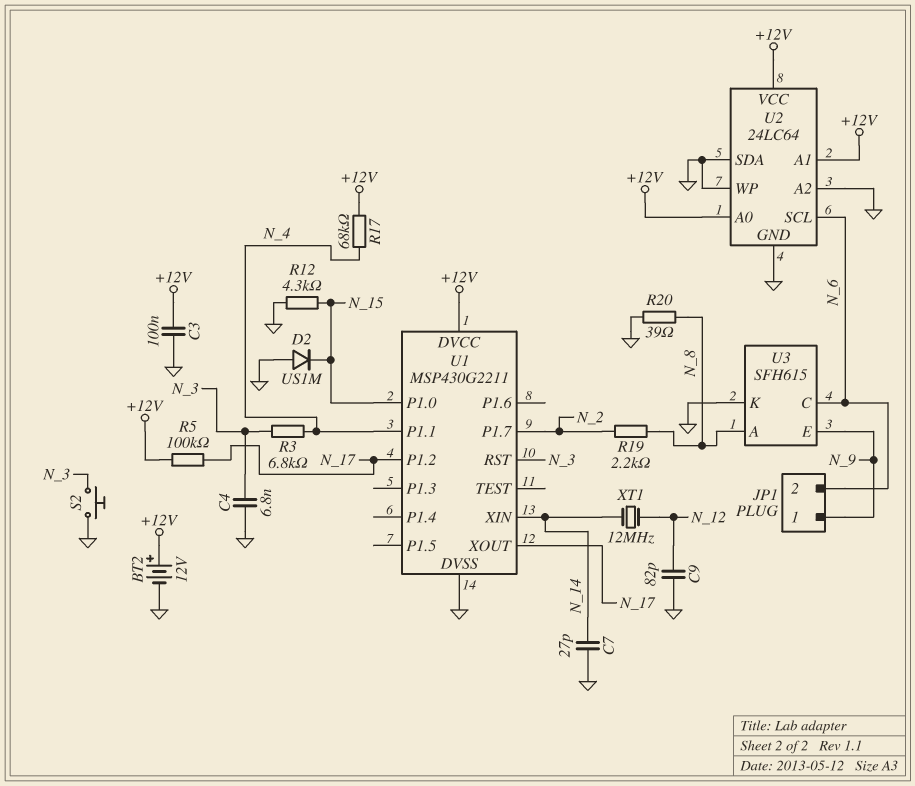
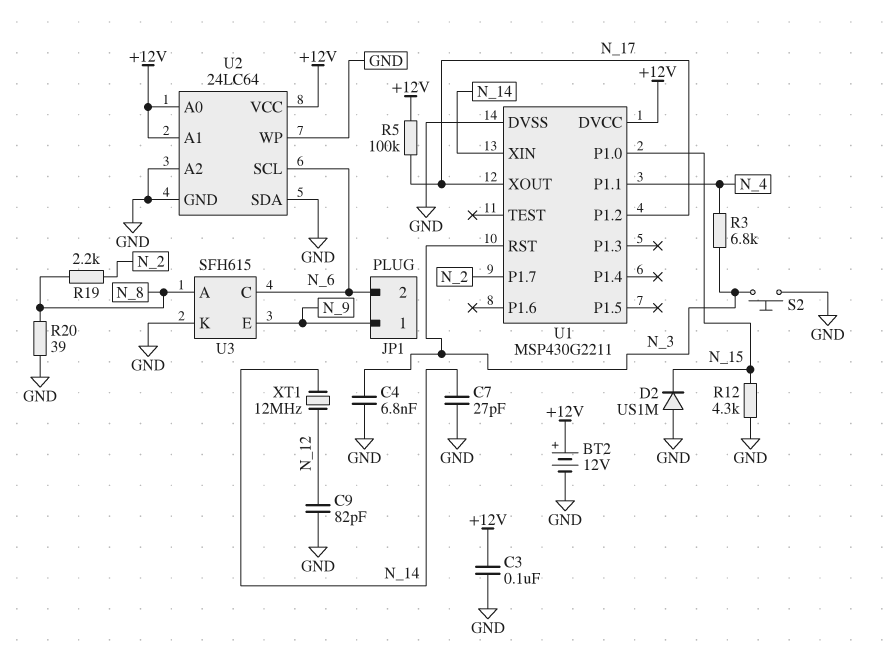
R17: 68k (+12V, N_4) -> none

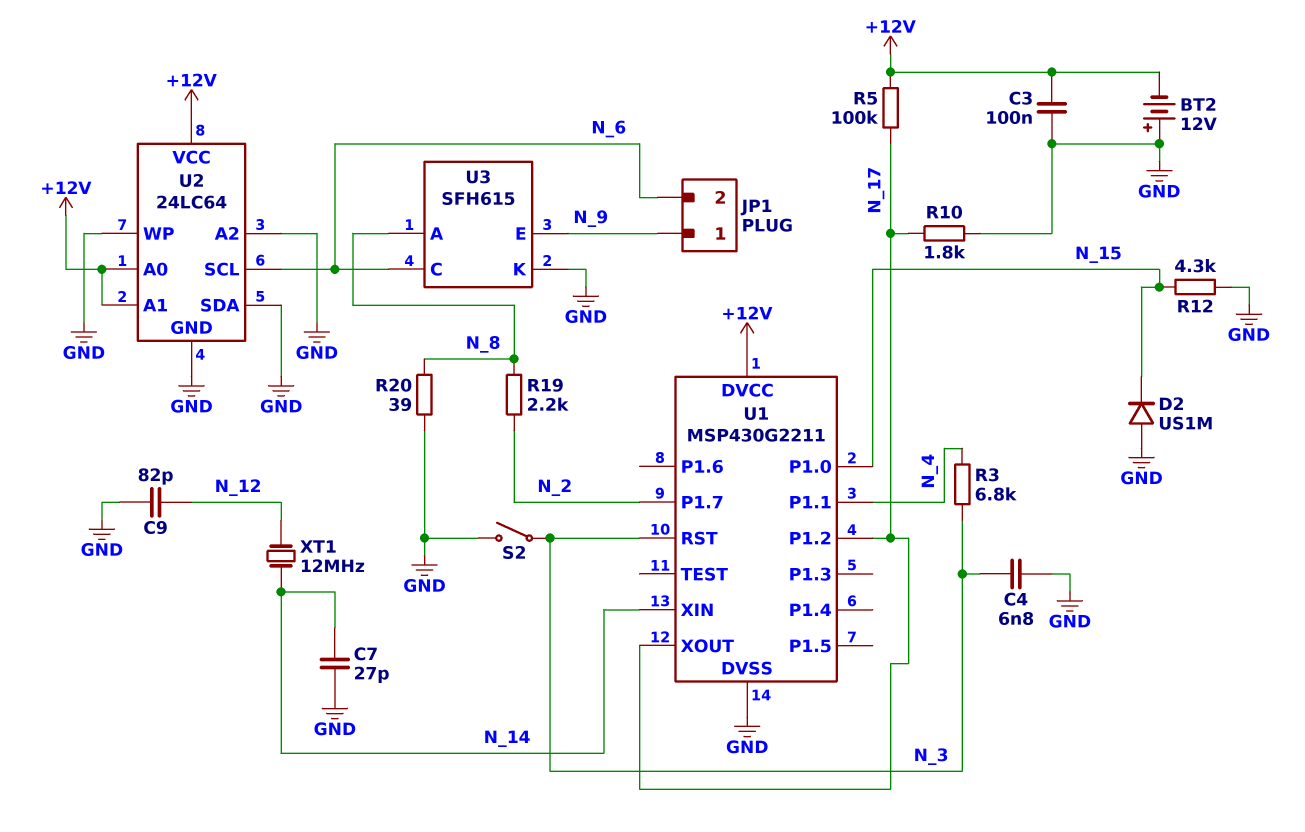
BT2: 12V (plus +12V, minus GND) -> 12V (plus GND, minus +12V)
R10: none -> 1.8k (GND, N_17)
S2: button (GND, N_3) -> switch (GND, N_3)

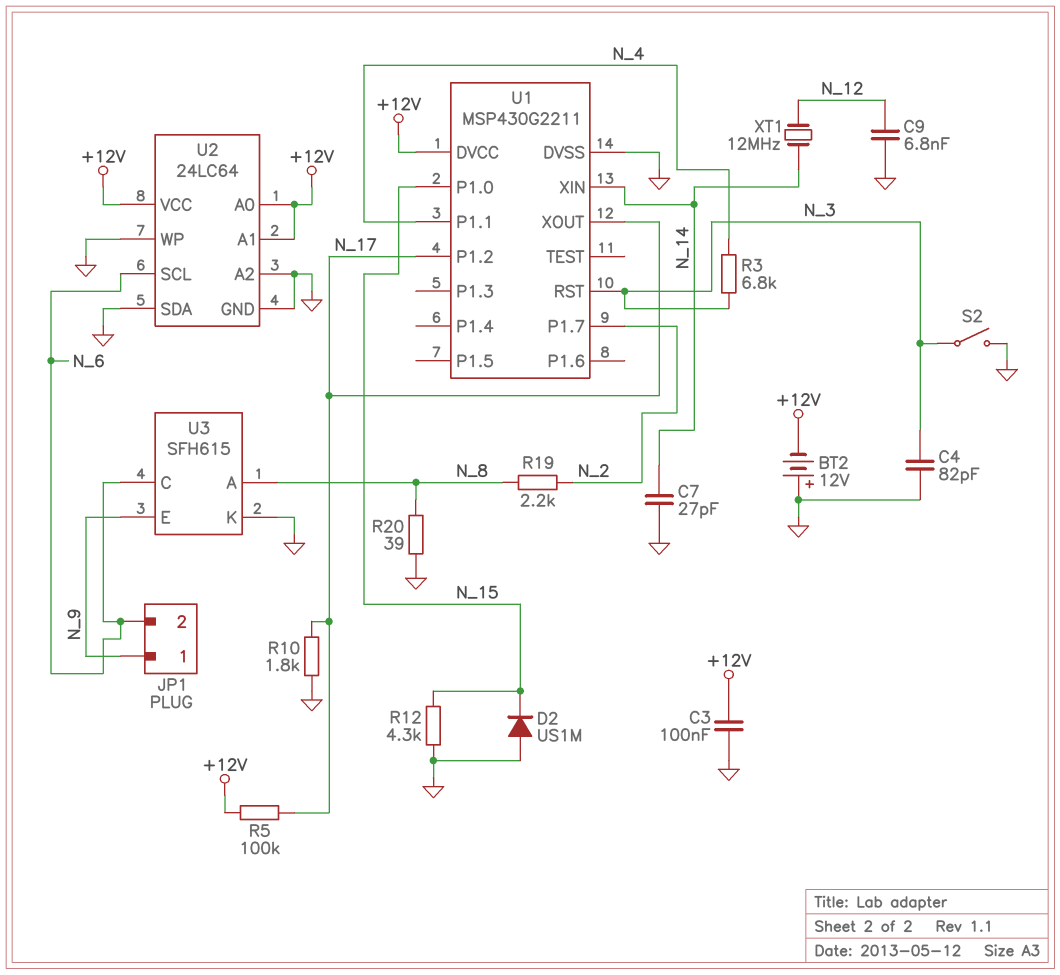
C4: 6.8nF (GND, N_3) -> 82pF (GND, N_3)
C9: 82pF (GND, N_12) -> 6.8nF (GND, N_12)

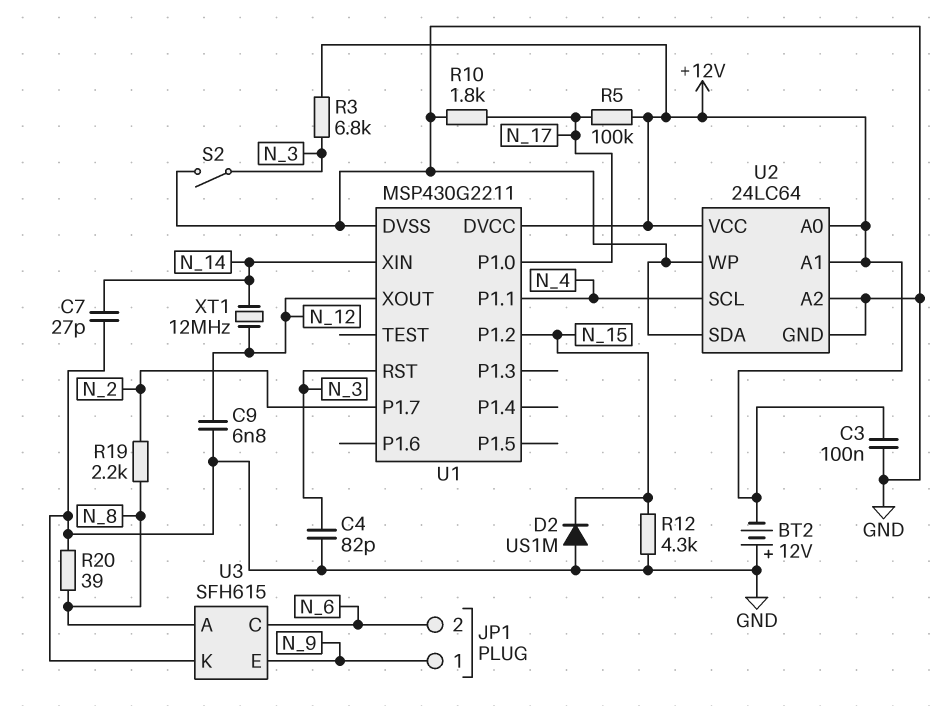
R3: 6.8k (N_3, N_4) -> 6.8k (+12V, N_3)
U1 pin P1.0: N_15 -> N_17
U1 pin P1.2: N_17 -> N_15
U1 pin XOUT: N_17 -> N_12
U2 pin SCL: N_6 -> N_4

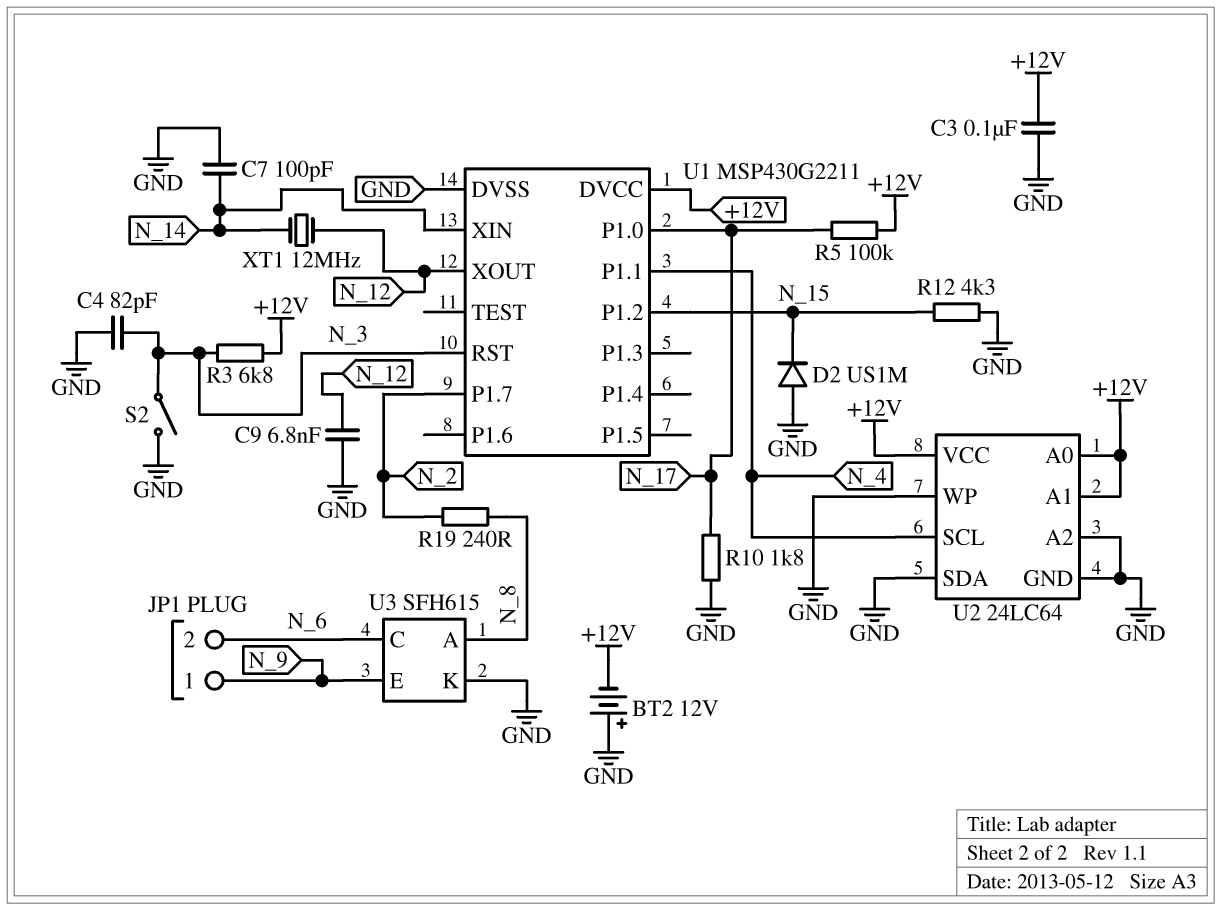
C7: 27pF (GND, N_14) -> 100pF (GND, N_14)
R19: 2.2k (N_2, N_8) -> 240 (N_2, N_8)
R20: 39 (GND, N_8) -> none

